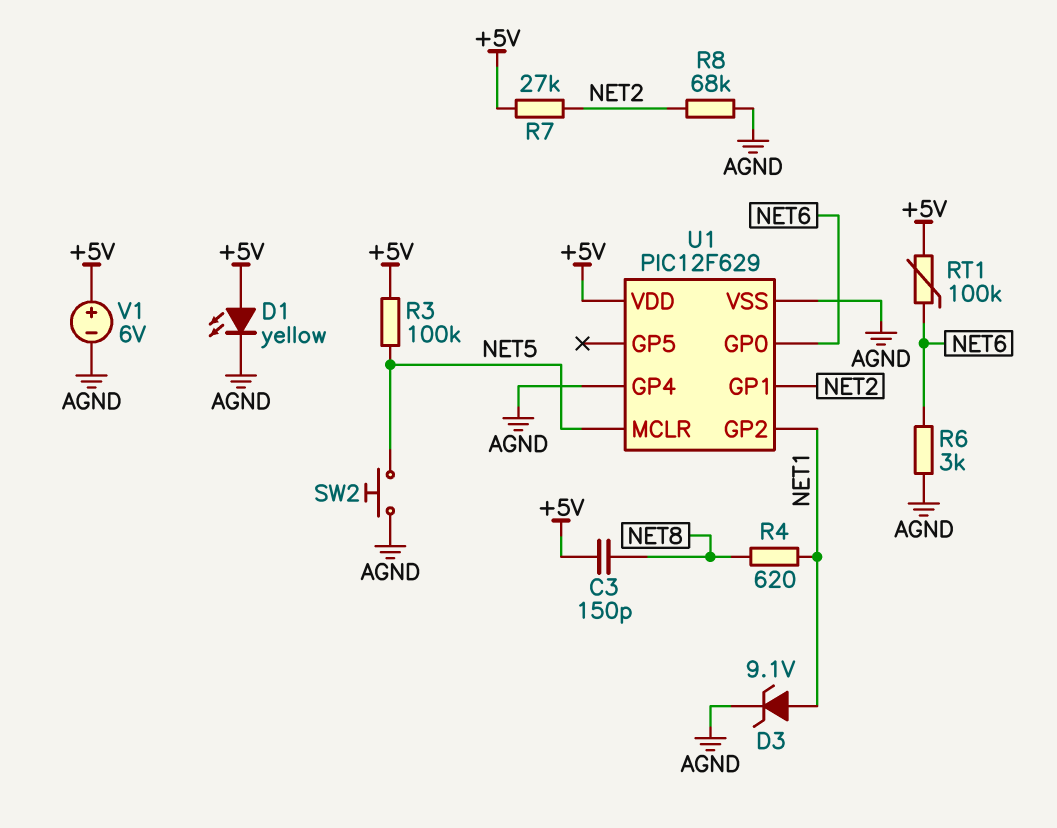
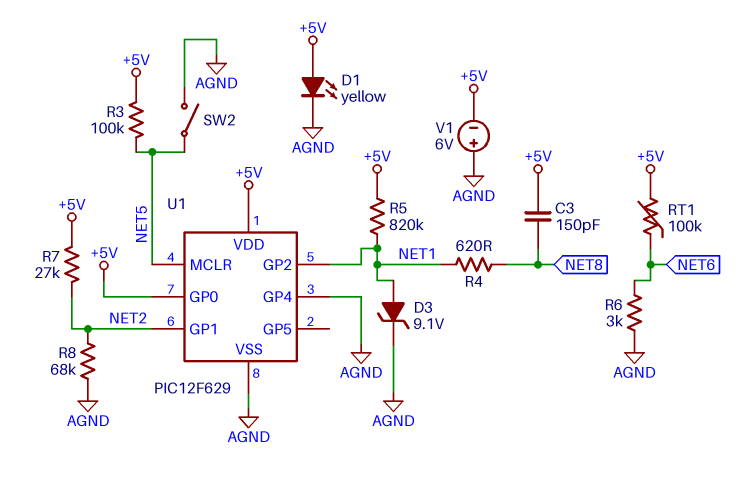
R5: none -> 820k (+5V, NET1)
SW2: button (AGND, NET5) -> switch (AGND, NET5)
U1 pin GP0: NET6 -> +5V
V1: 6V (plus +5V, minus AGND) -> 6V (plus AGND, minus +5V)

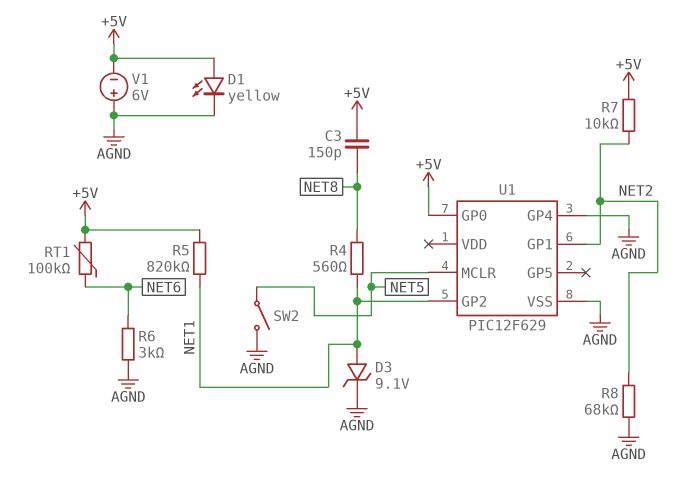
R3: 100k (+5V, NET5) -> none
R4: 620 (NET1, NET8) -> 560 (NET1, NET8)
R7: 27k (+5V, NET2) -> 10k (+5V, NET2)
U1 pin VDD: +5V -> none

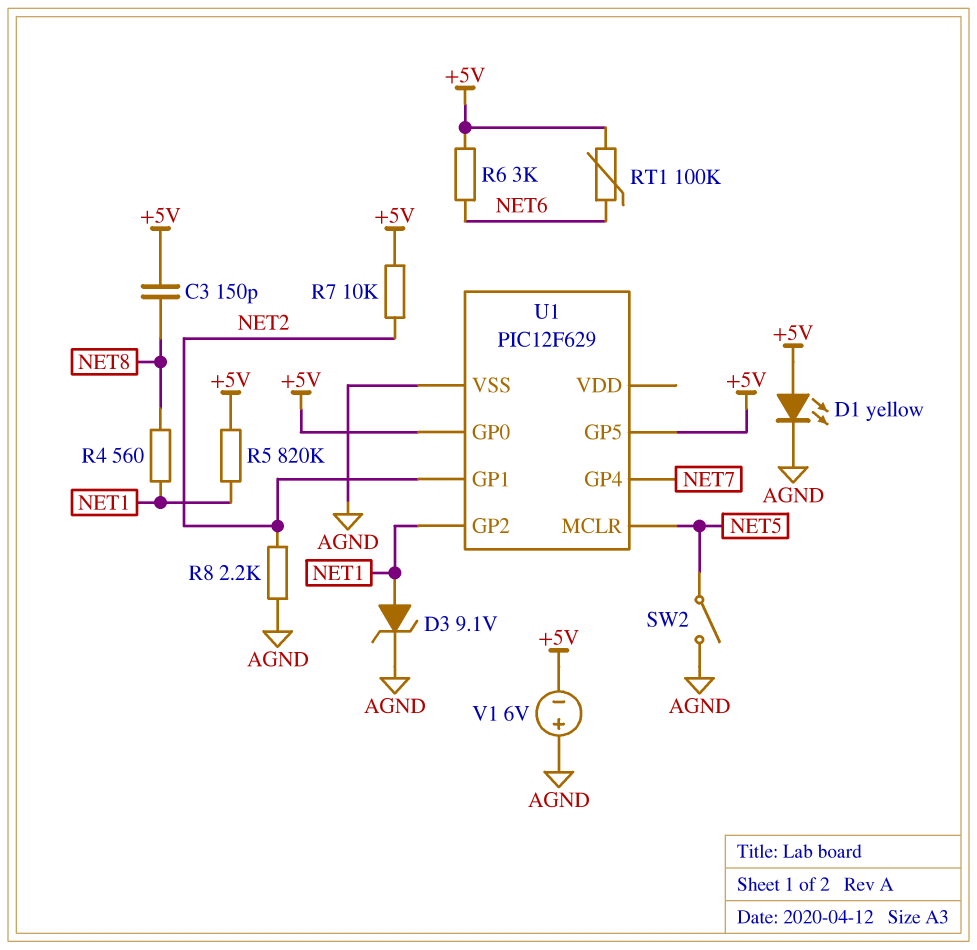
R6: 3k (AGND, NET6) -> 3k (+5V, NET6)
R8: 68k (AGND, NET2) -> 2.2k (AGND, NET2)
U1 pin GP4: AGND -> NET7
U1 pin GP5: none -> +5V

